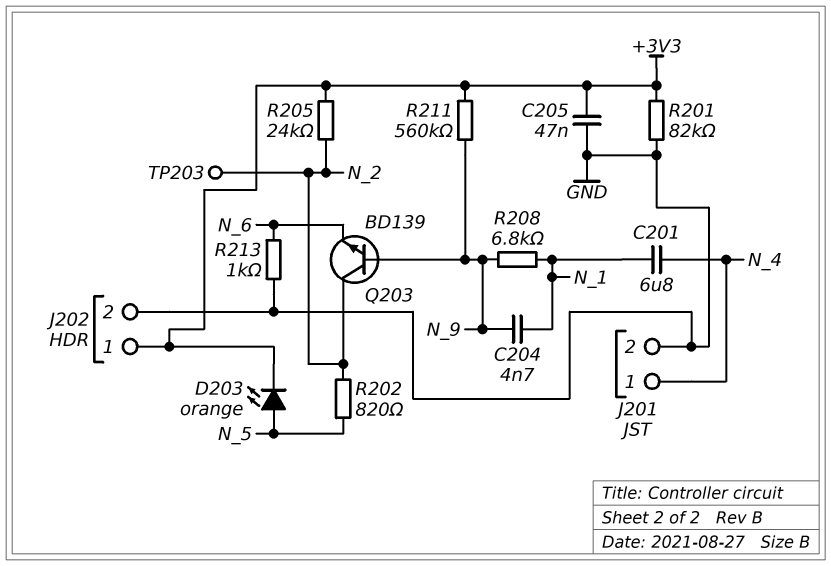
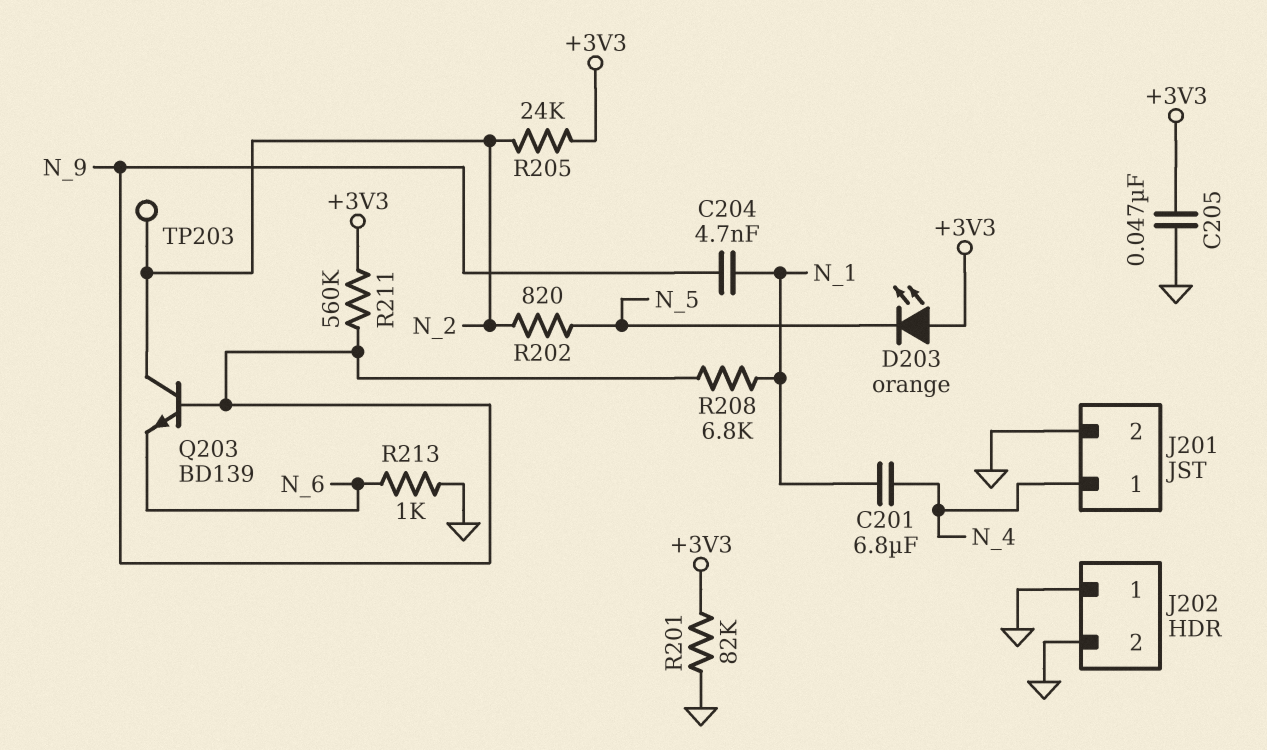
D203: LED orange (A N_5, K +3V3) -> LED orange (A +3V3, K N_5)
J202 pin 1: +3V3 -> GND

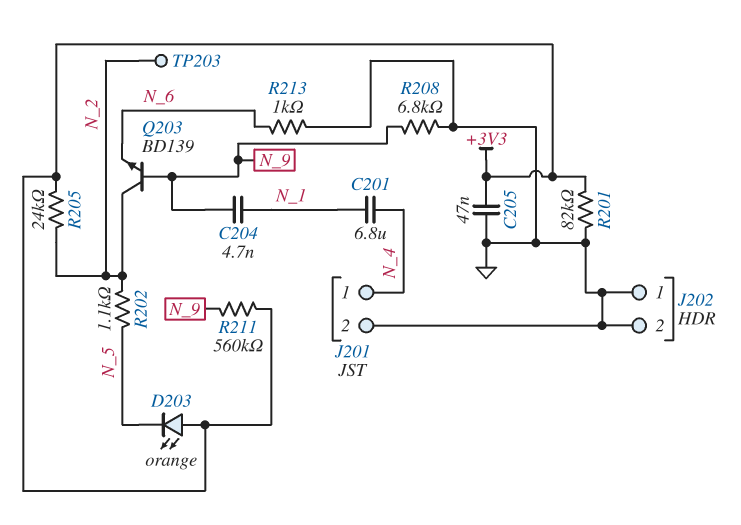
R202: 820 (N_2, N_5) -> 1.1k (N_2, N_5)
R208: 6.8k (N_1, N_9) -> 6.8k (GND, N_9)

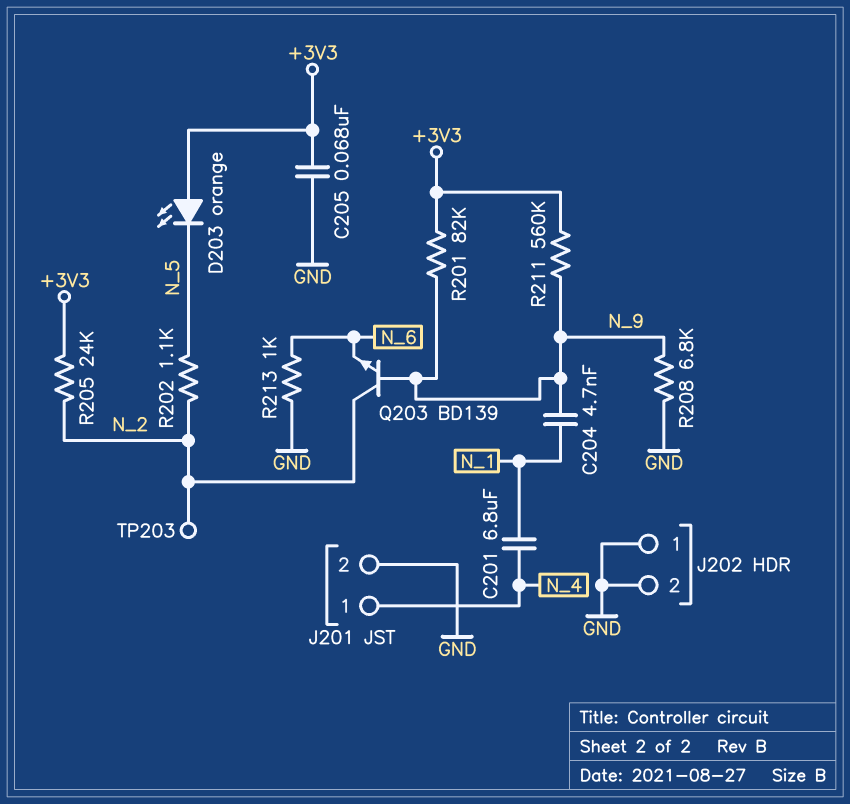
C205: 47nF (+3V3, GND) -> 68nF (+3V3, GND)
R201: 82k (+3V3, GND) -> 82k (+3V3, N_9)

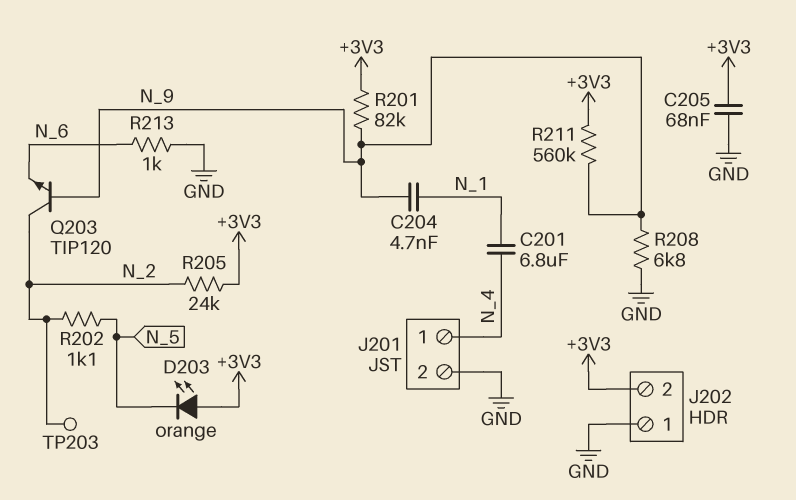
J202 pin 2: GND -> +3V3
Q203: NPN BD139 (B N_9, C N_2, E N_6) -> NPN TIP120 (B N_9, C N_2, E N_6)

